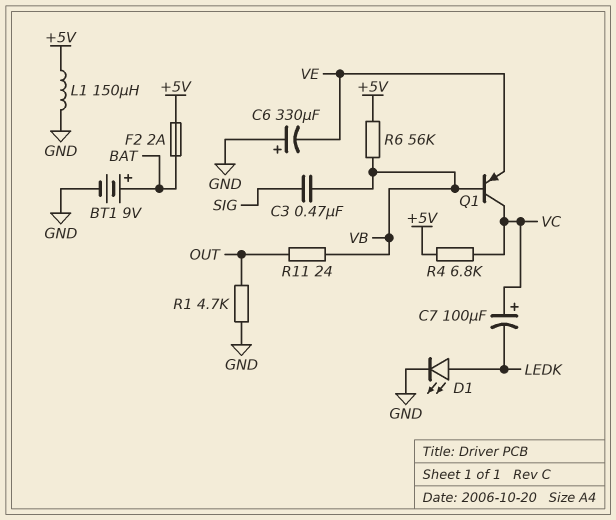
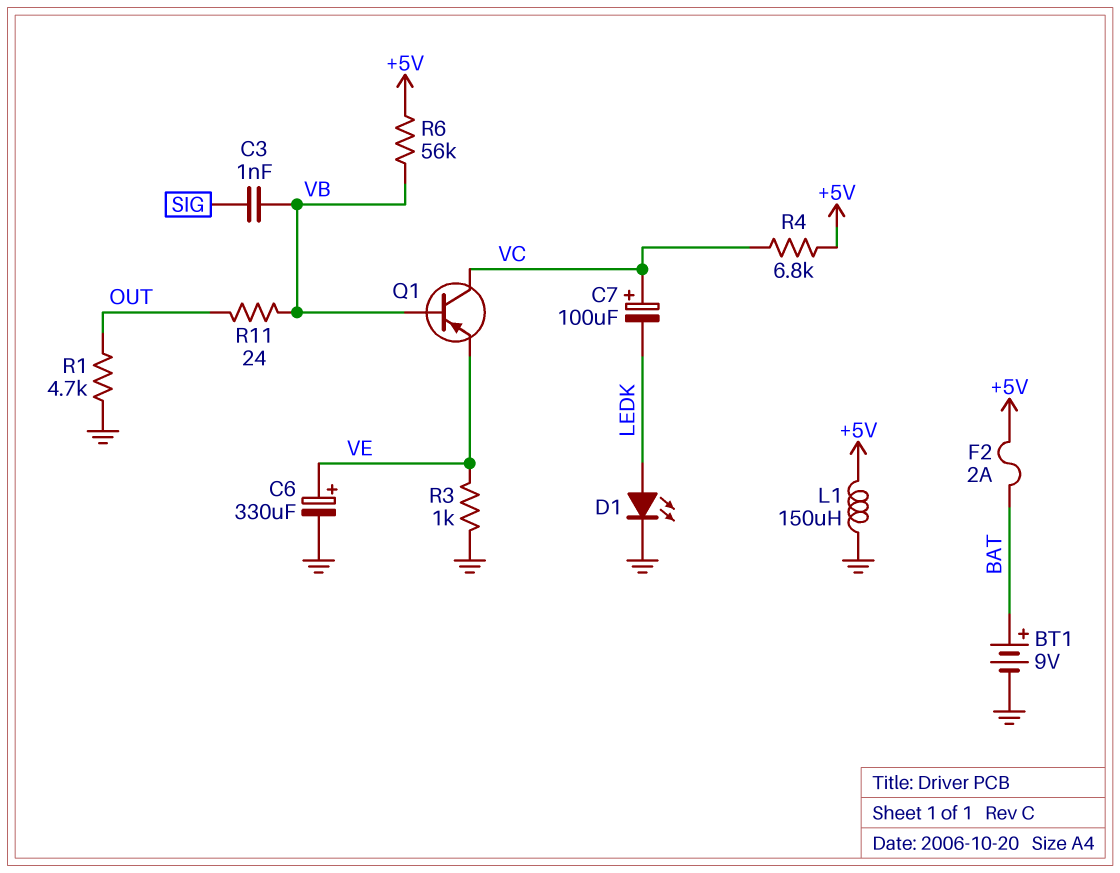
C3: 470nF (SIG, VB) -> 1nF (SIG, VB)
C6: 330uF (plus GND, minus VE) -> 330uF (plus VE, minus GND)
R3: none -> 1k (GND, VE)

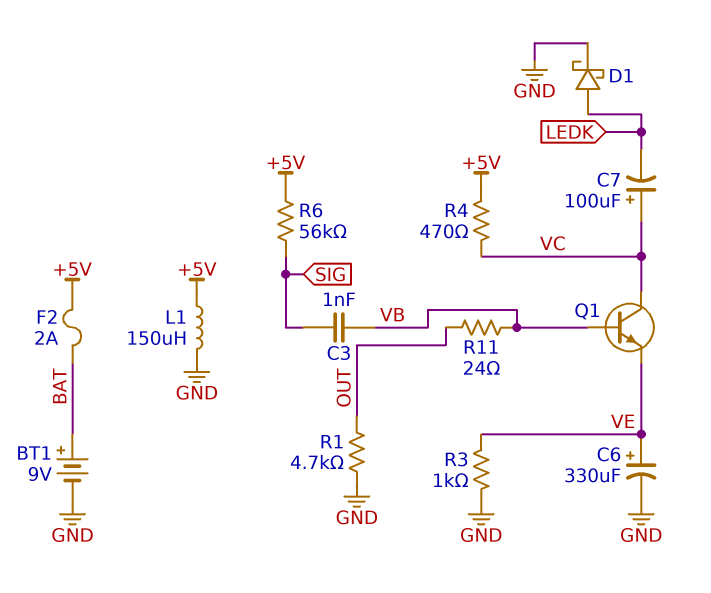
D1: LED (A LEDK, K GND) -> schottky (A LEDK, K GND)
Q1: PNP (B VB, C VC, E VE) -> NPN (B VB, C VC, E VE)
R4: 6.8k (+5V, VC) -> 470 (+5V, VC)
R6: 56k (+5V, VB) -> 56k (+5V, SIG)

